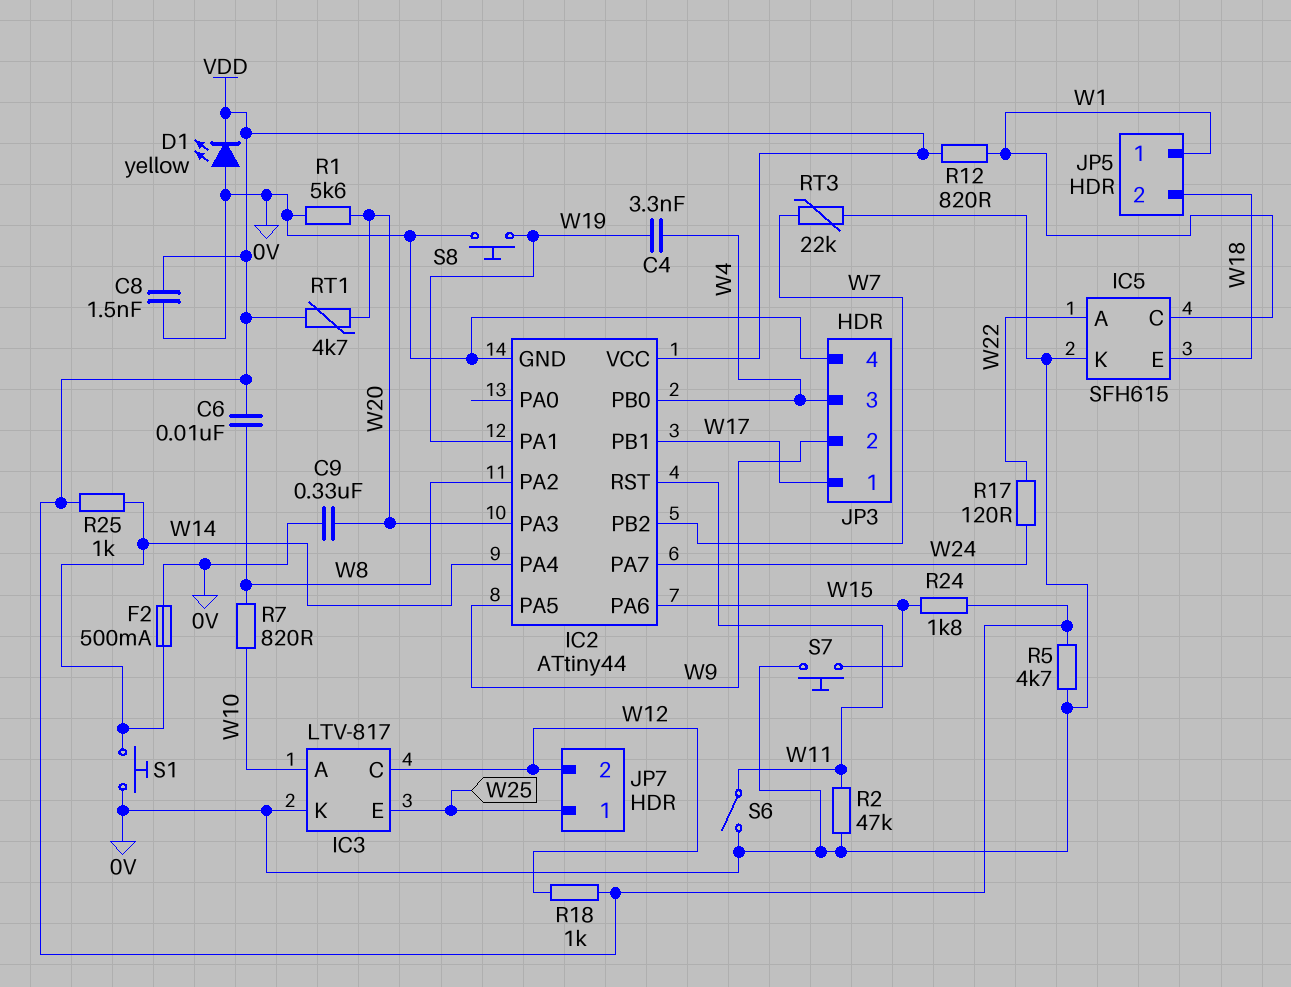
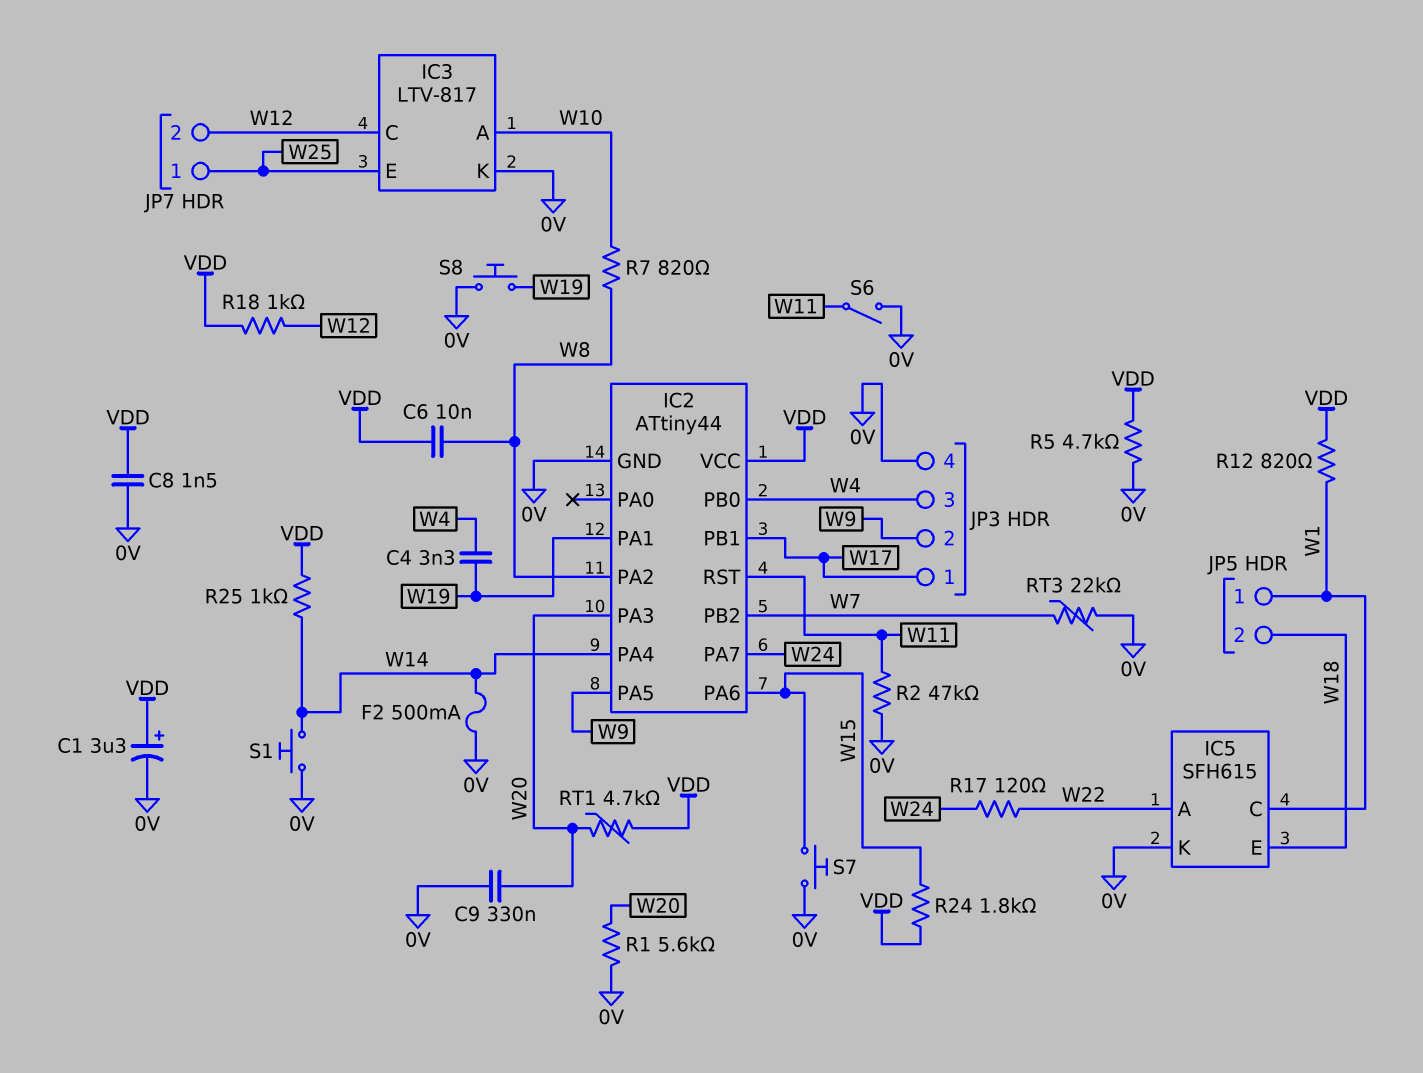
C1: none -> 3.3uF (plus VDD, minus 0V)
D1: LED yellow (A 0V, K VDD) -> none

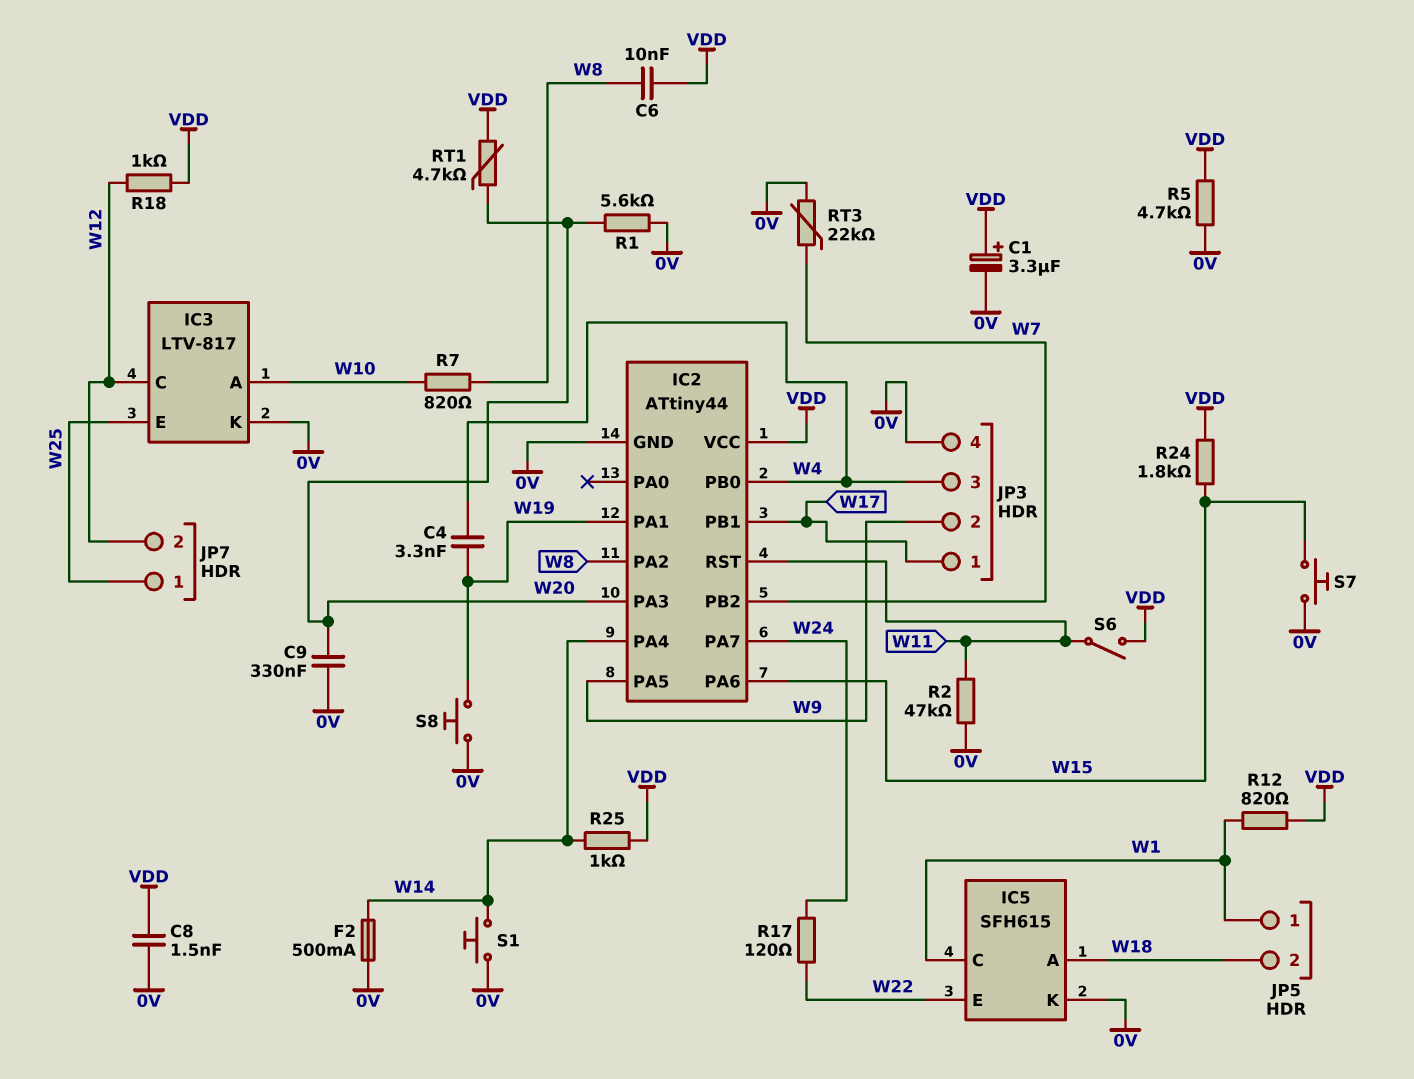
IC5 pin A: W22 -> W18
IC5 pin E: W18 -> W22
S6: switch (0V, W11) -> switch (VDD, W11)

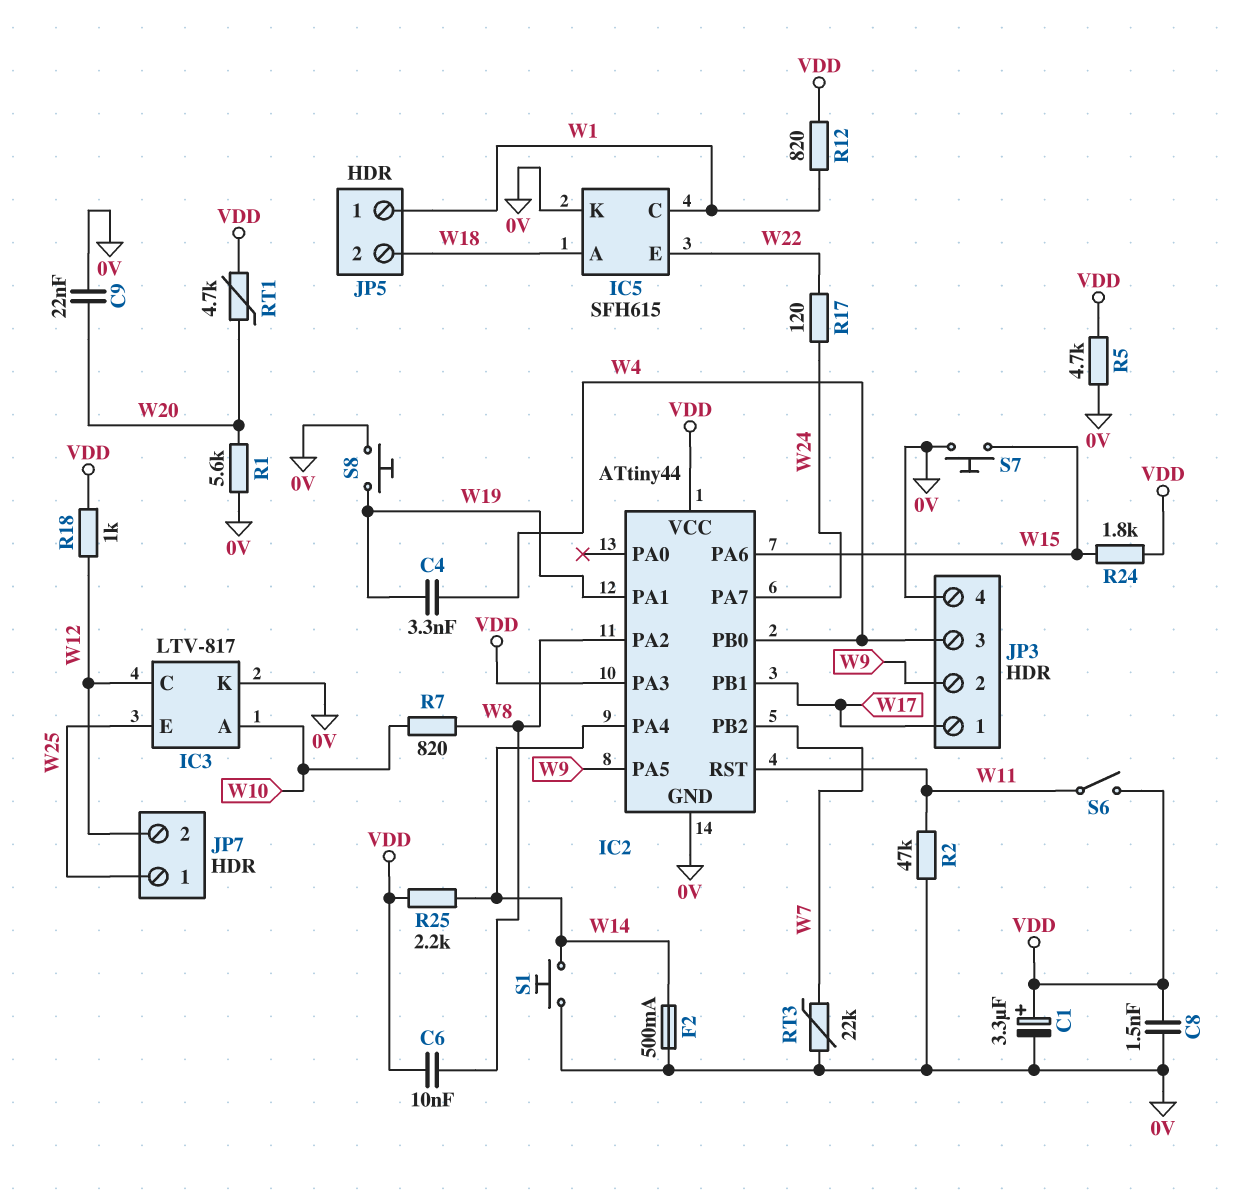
C9: 330nF (0V, W20) -> 22nF (0V, W20)
IC2 pin PA3: W20 -> VDD
R25: 1k (VDD, W14) -> 2.2k (VDD, W14)

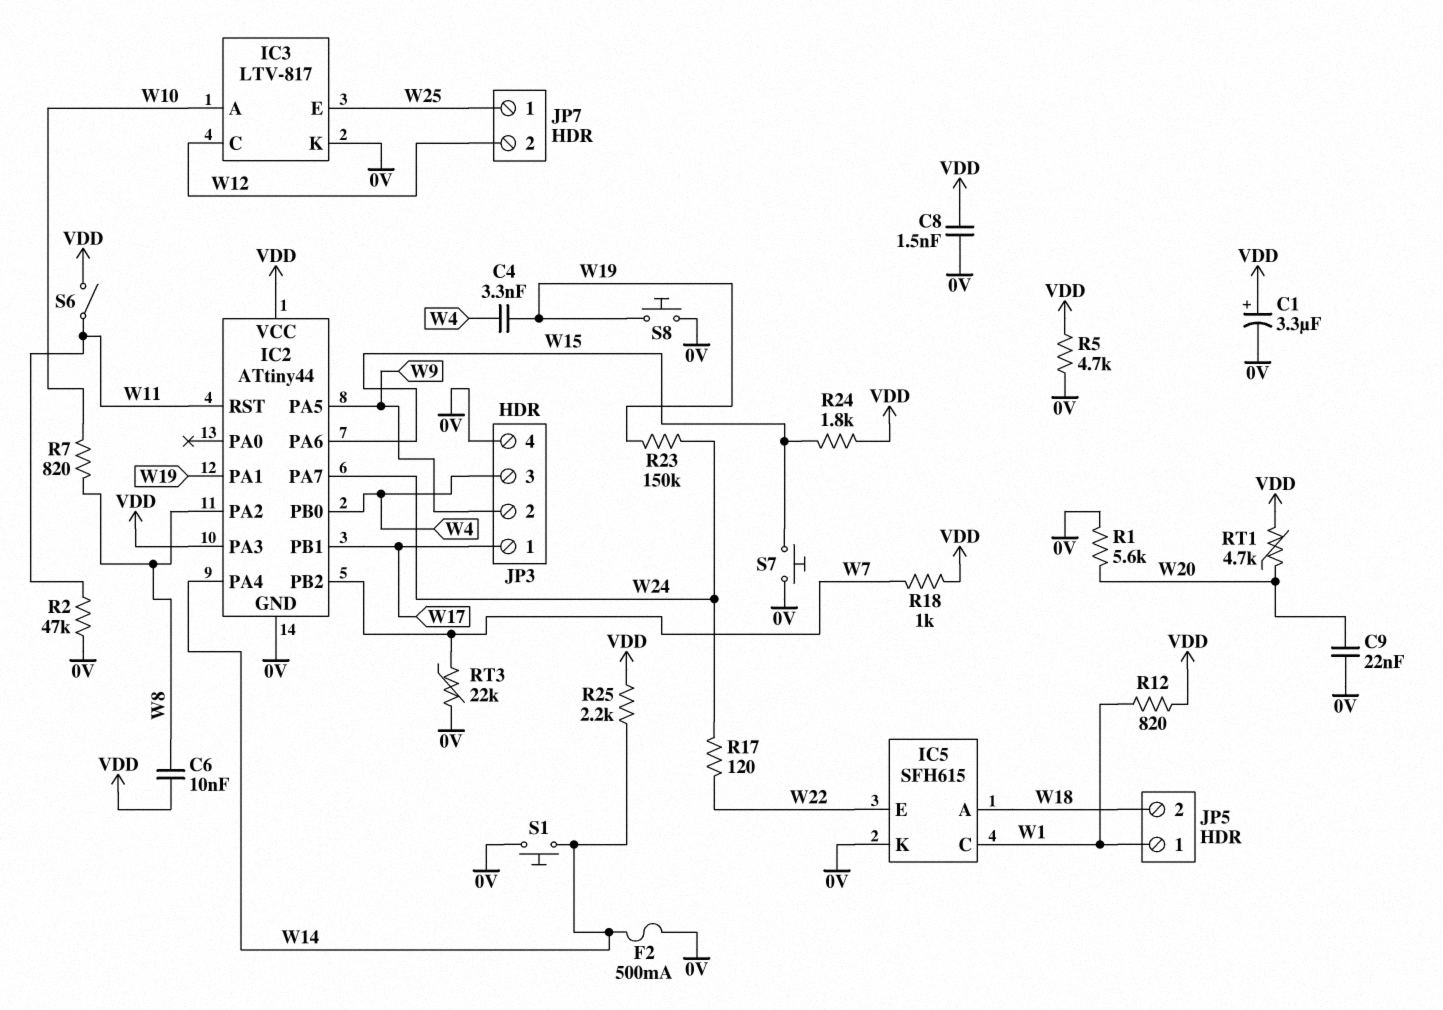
R18: 1k (VDD, W12) -> 1k (VDD, W7)
R23: none -> 150k (W19, W24)

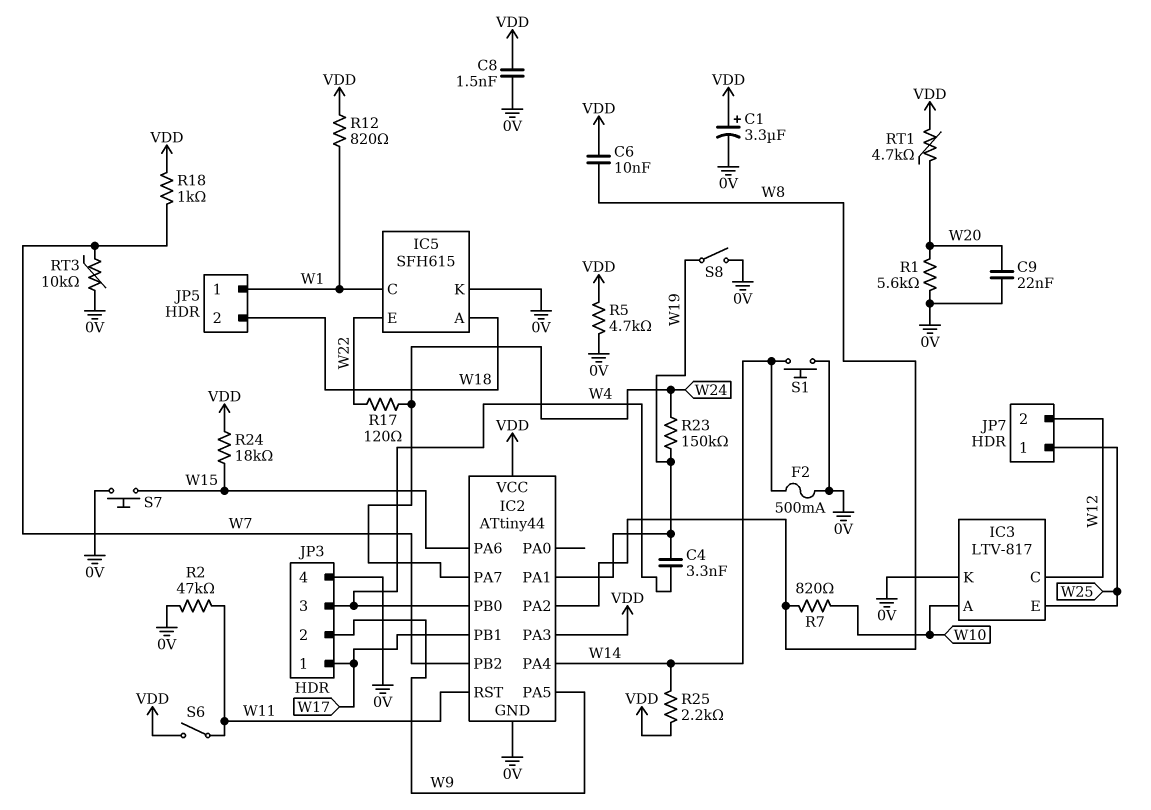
R24: 1.8k (VDD, W15) -> 18k (VDD, W15)
RT3: 22k (0V, W7) -> 10k (0V, W7)
S8: button (0V, W19) -> switch (0V, W19)

